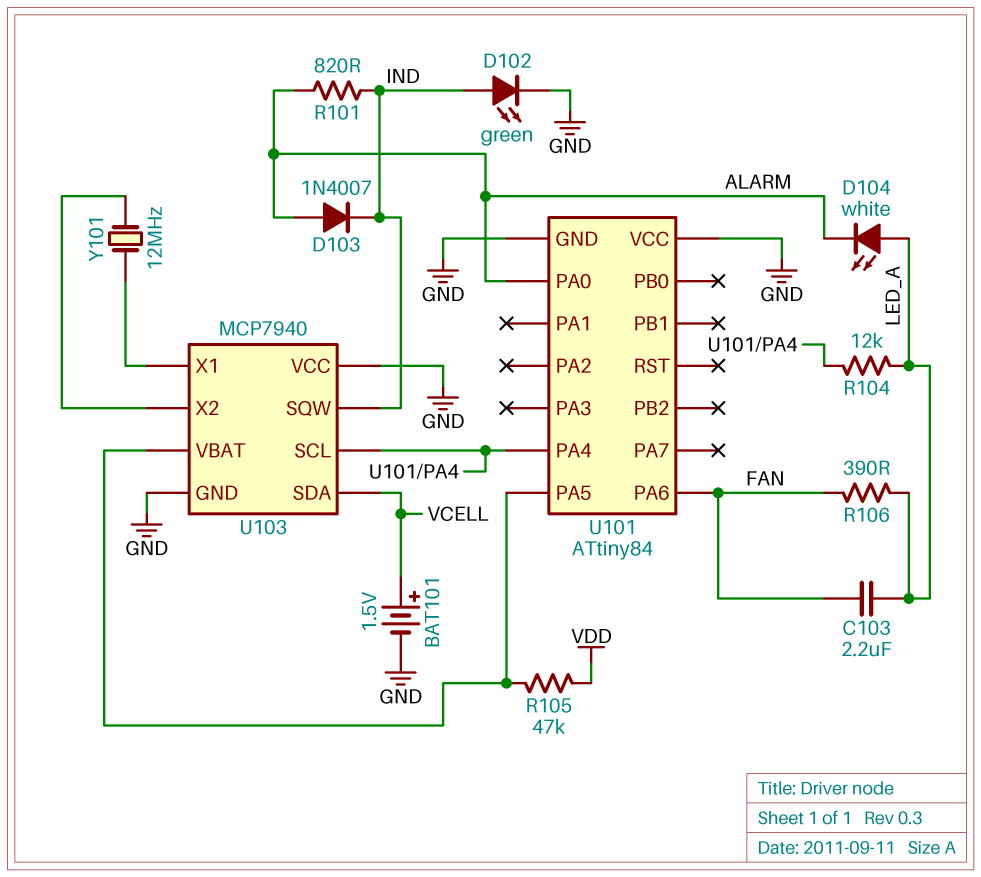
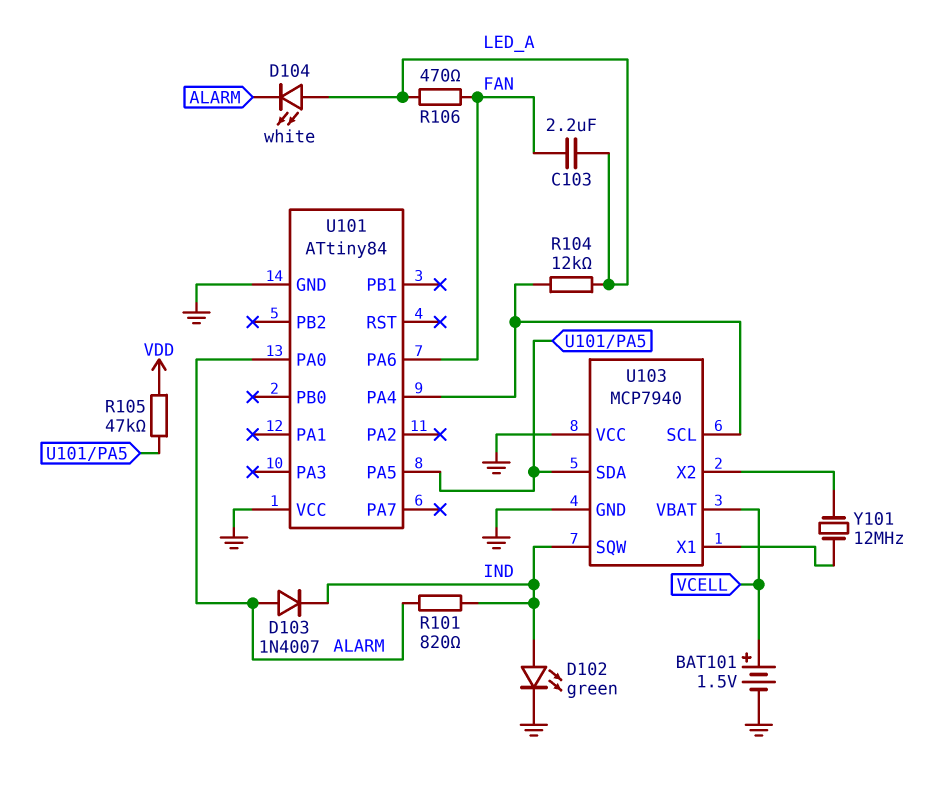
R106: 390 (FAN, LED_A) -> 470 (FAN, LED_A)
U103 pin SDA: VCELL -> U101/PA5
U103 pin VBAT: U101/PA5 -> VCELL

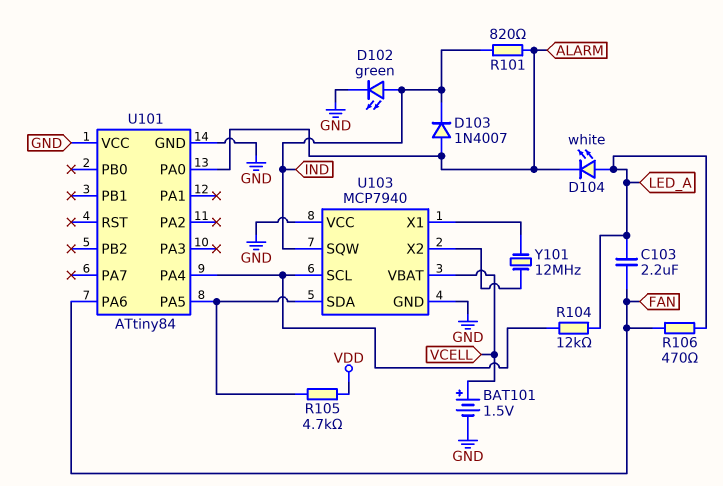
R105: 47k (U101/PA5, VDD) -> 4.7k (U101/PA5, VDD)

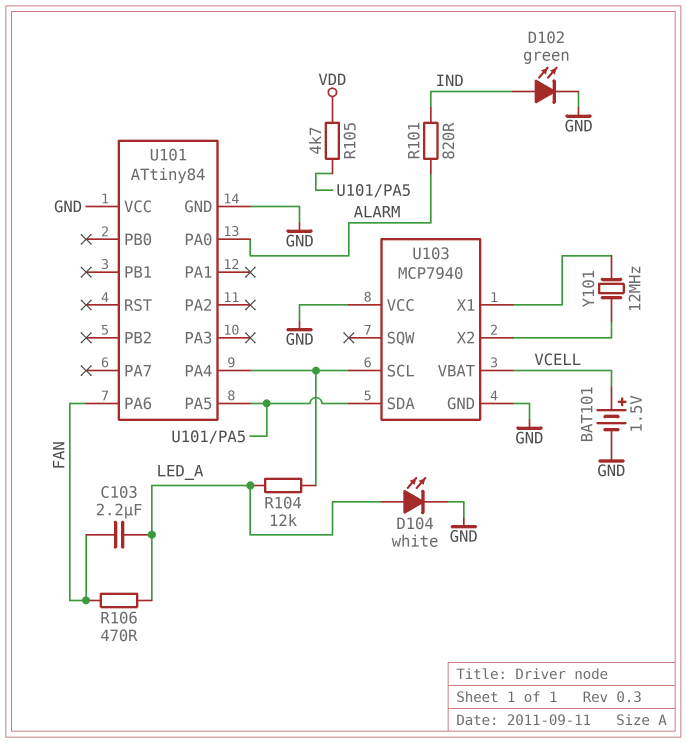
D103: diode 1N4007 (A ALARM, K IND) -> none
D104: LED white (A LED_A, K ALARM) -> LED white (A LED_A, K GND)
U103 pin SQW: IND -> none

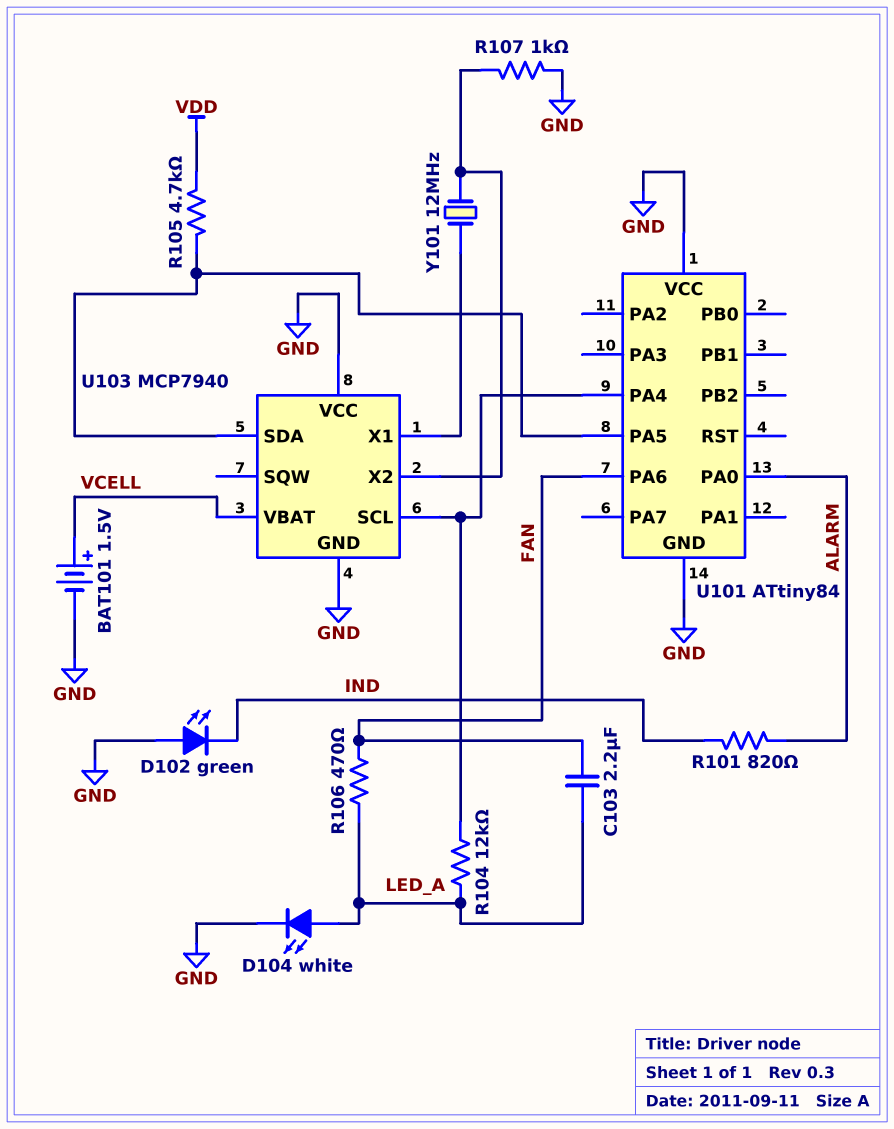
D102: LED green (A IND, K GND) -> LED green (A GND, K IND)
R107: none -> 1k (GND, U103/X2)

